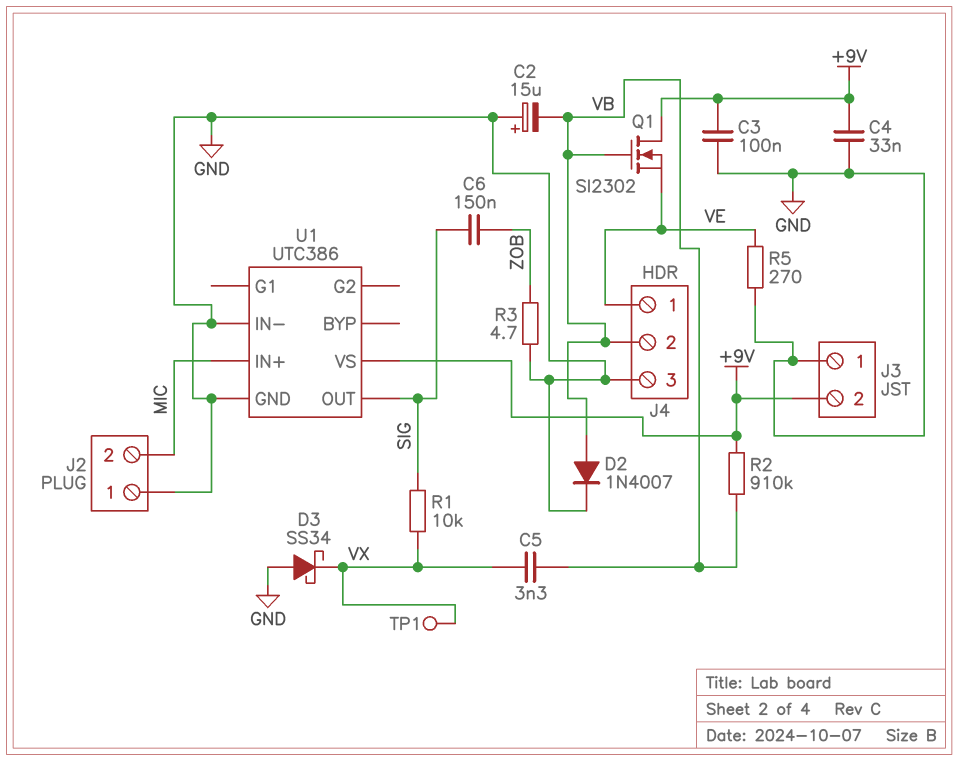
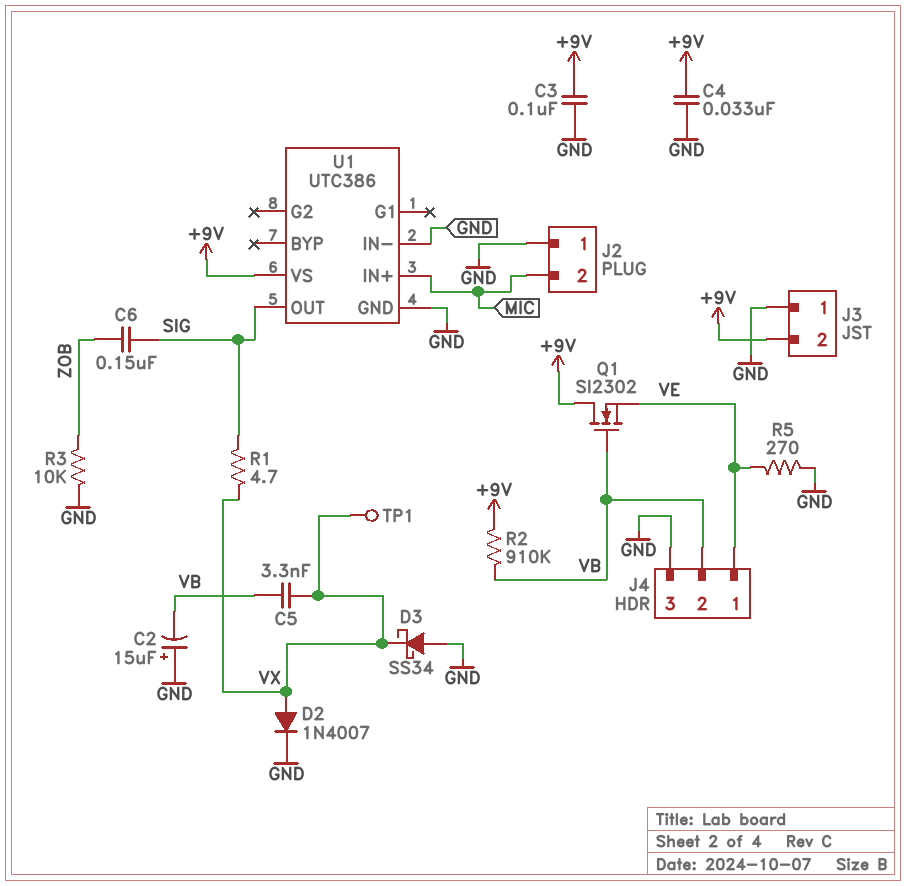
D2: diode 1N4007 (A VB, K GND) -> diode 1N4007 (A VX, K GND)
R1: 10k (SIG, VX) -> 4.7 (SIG, VX)
R3: 4.7 (GND, ZOB) -> 10k (GND, ZOB)

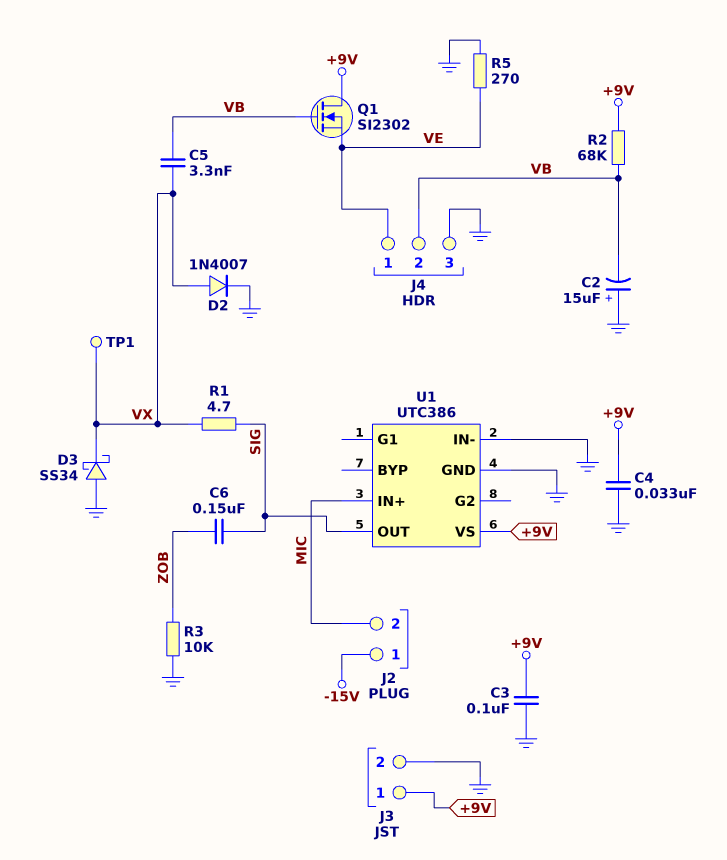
J2 pin 1: GND -> -15V
J3 pin 1: GND -> +9V
J3 pin 2: +9V -> GND
R2: 910k (+9V, VB) -> 68k (+9V, VB)

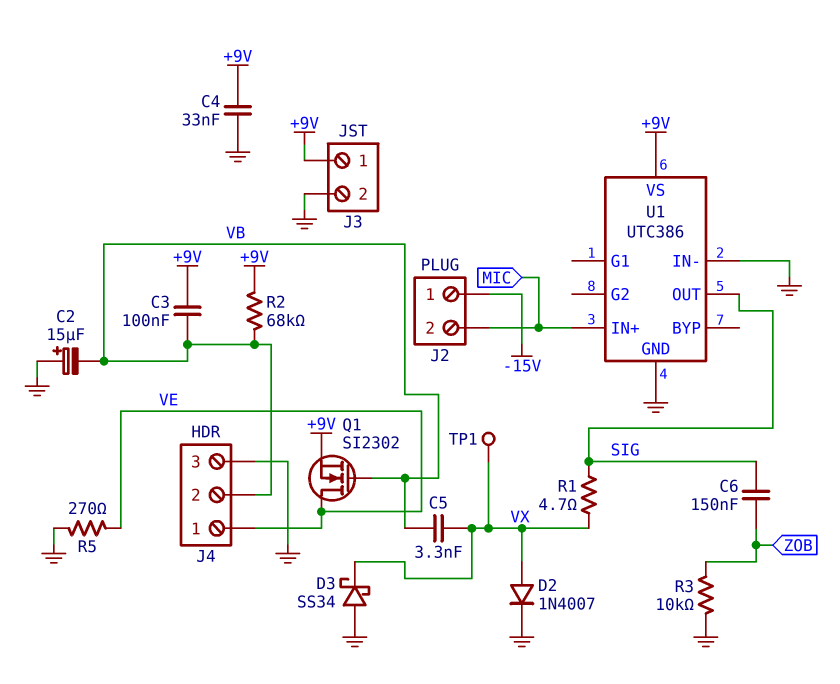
C3: 100nF (+9V, GND) -> 100nF (+9V, VB)
Q1: NMOS SI2302 (G VB, D +9V, S VE) -> NMOS SI2302 (G VB, D VE, S +9V)

